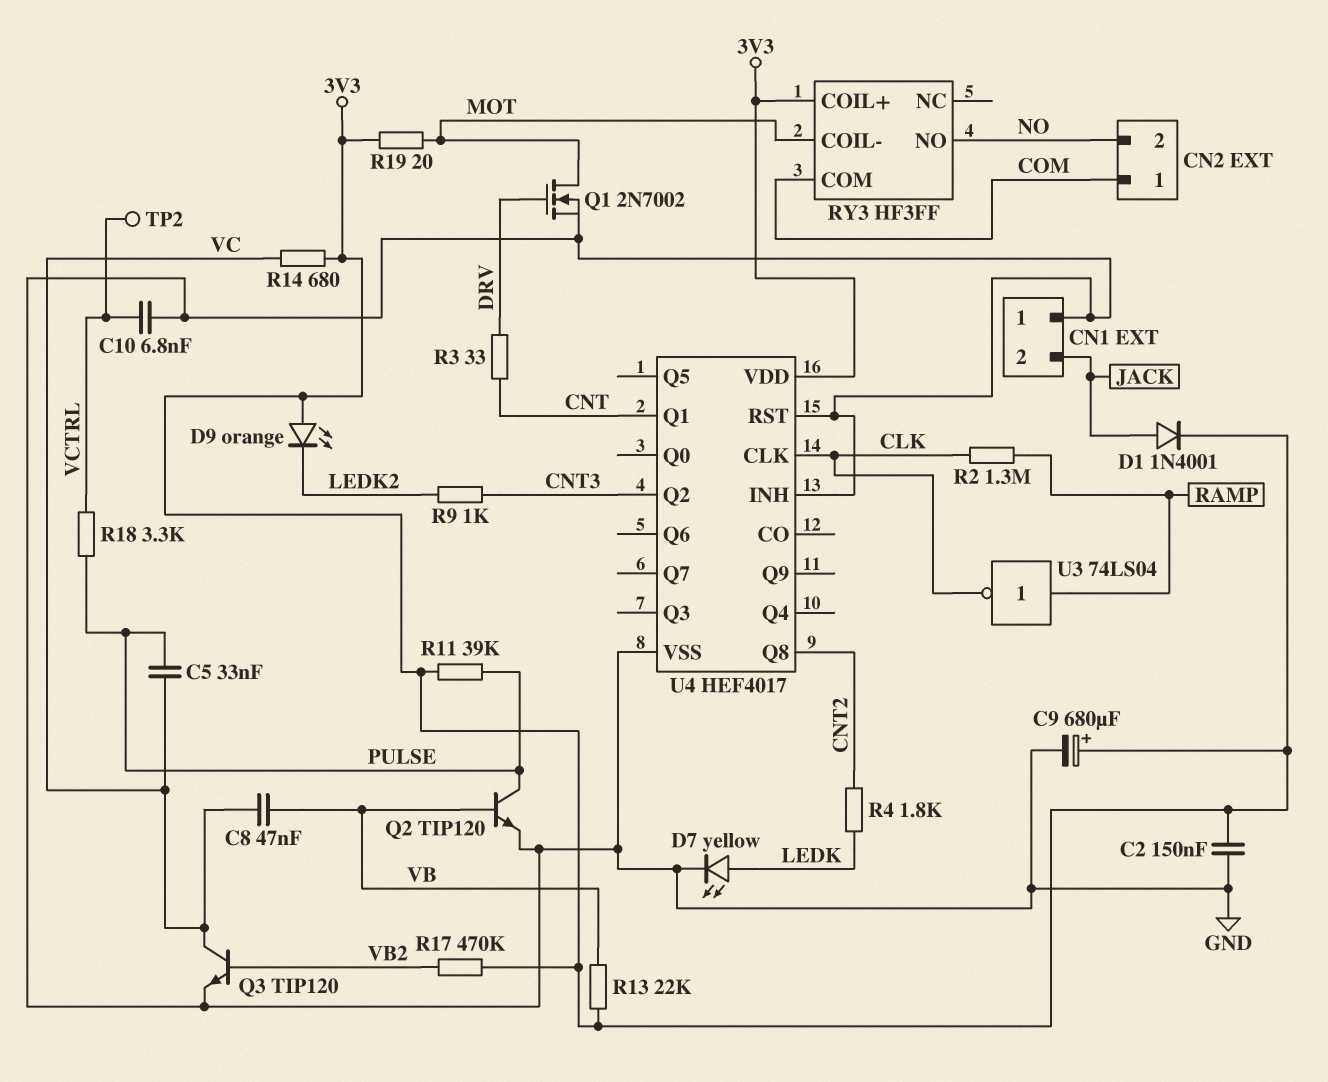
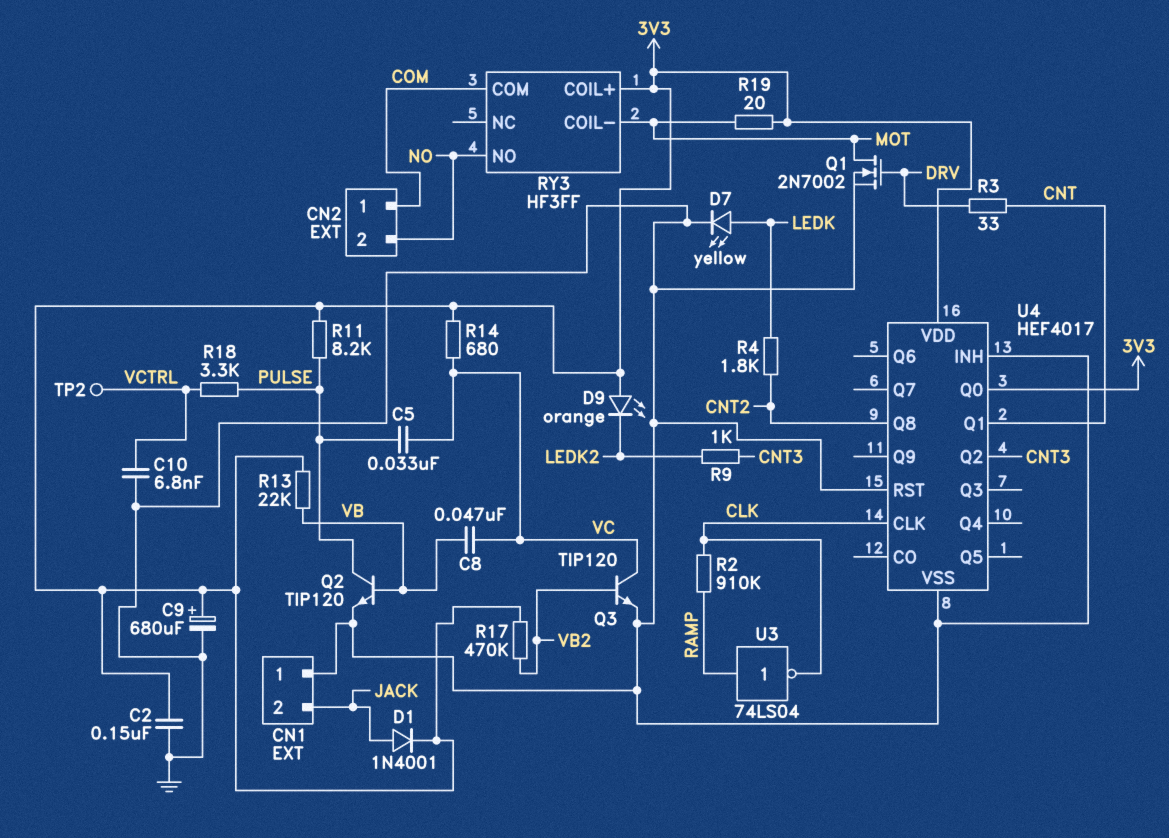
R2: 1.3M (CLK, RAMP) -> 910k (CLK, RAMP)
R11: 39k (3V3, PULSE) -> 8.2k (3V3, PULSE)
U4 pin Q0: none -> 3V3

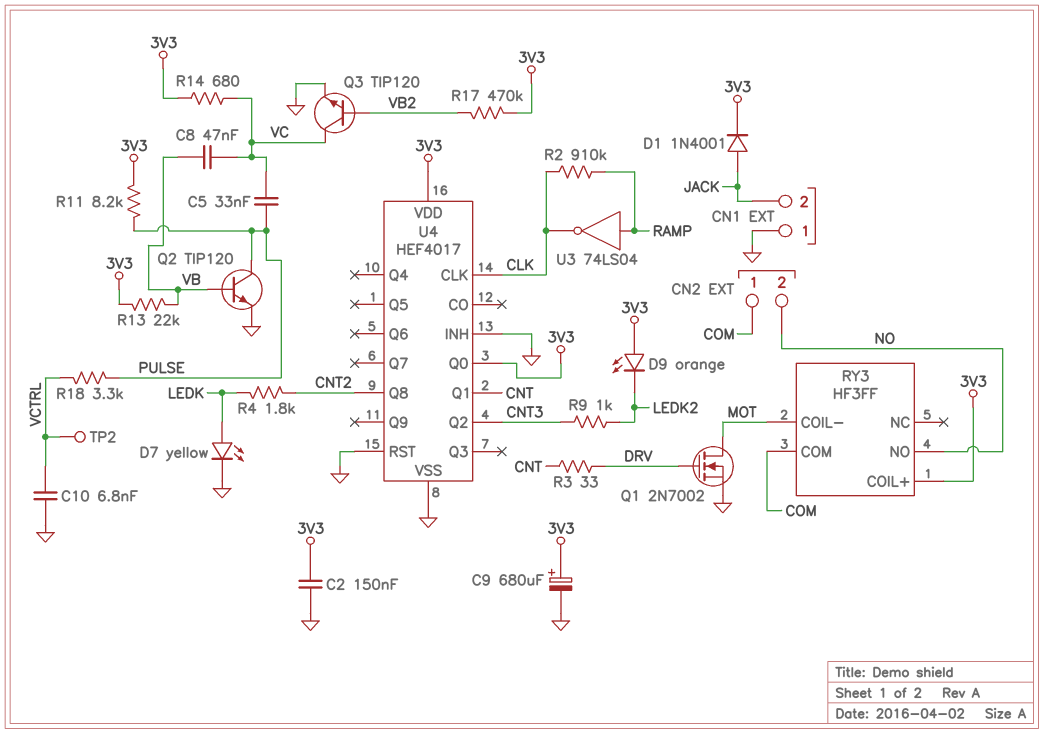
R19: 20 (3V3, MOT) -> none

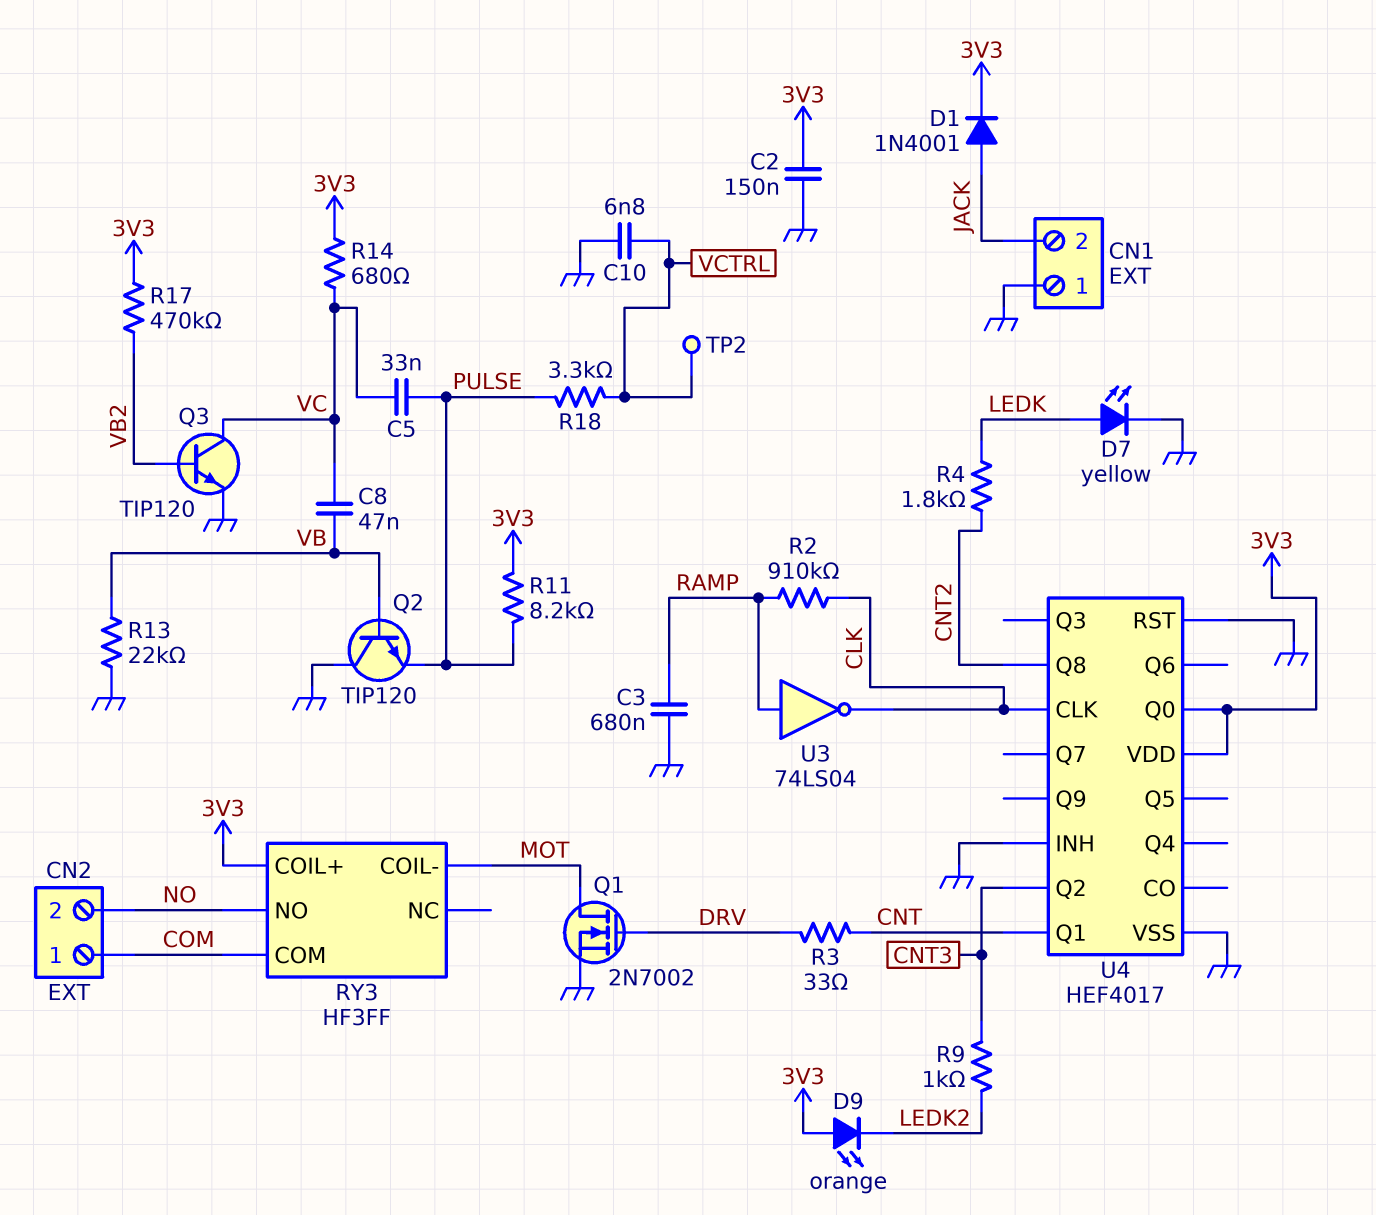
C3: none -> 680nF (GND, RAMP)
C9: 680uF (plus 3V3, minus GND) -> none
Q2: NPN TIP120 (B VB, C PULSE, E GND) -> NPN TIP120 (B VB, C GND, E PULSE)
R13: 22k (3V3, VB) -> 22k (GND, VB)

